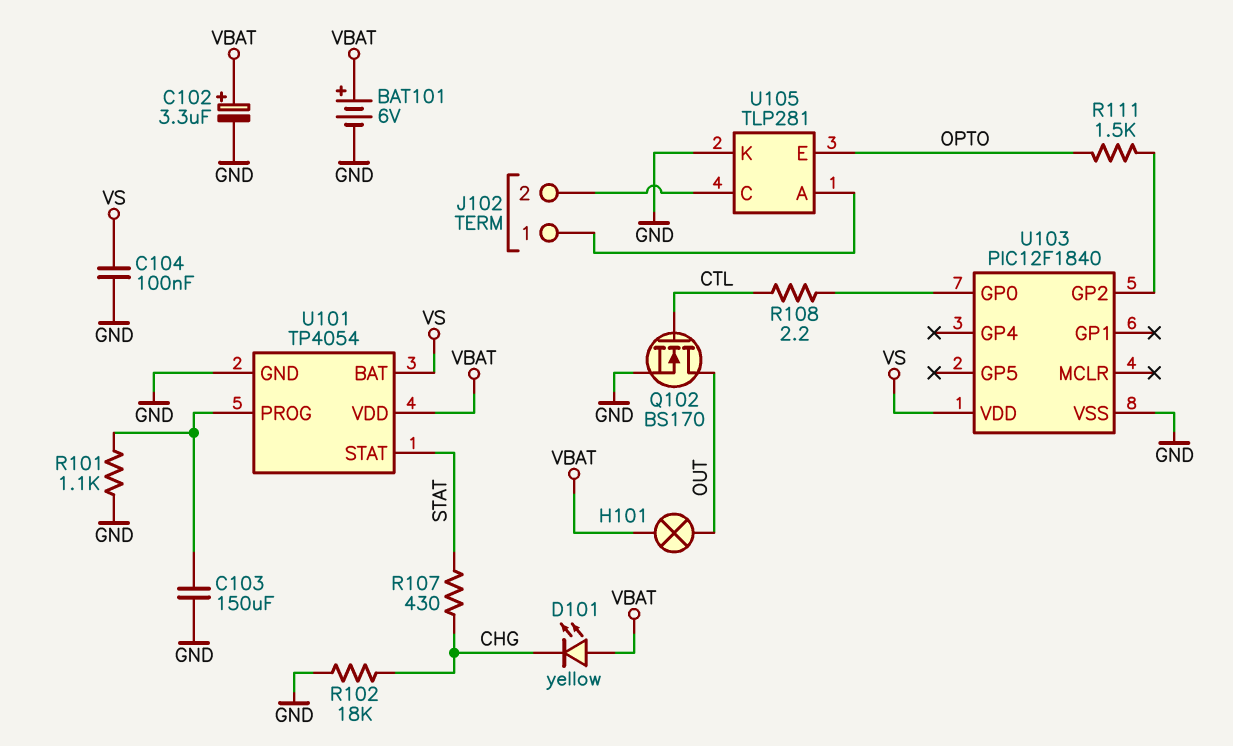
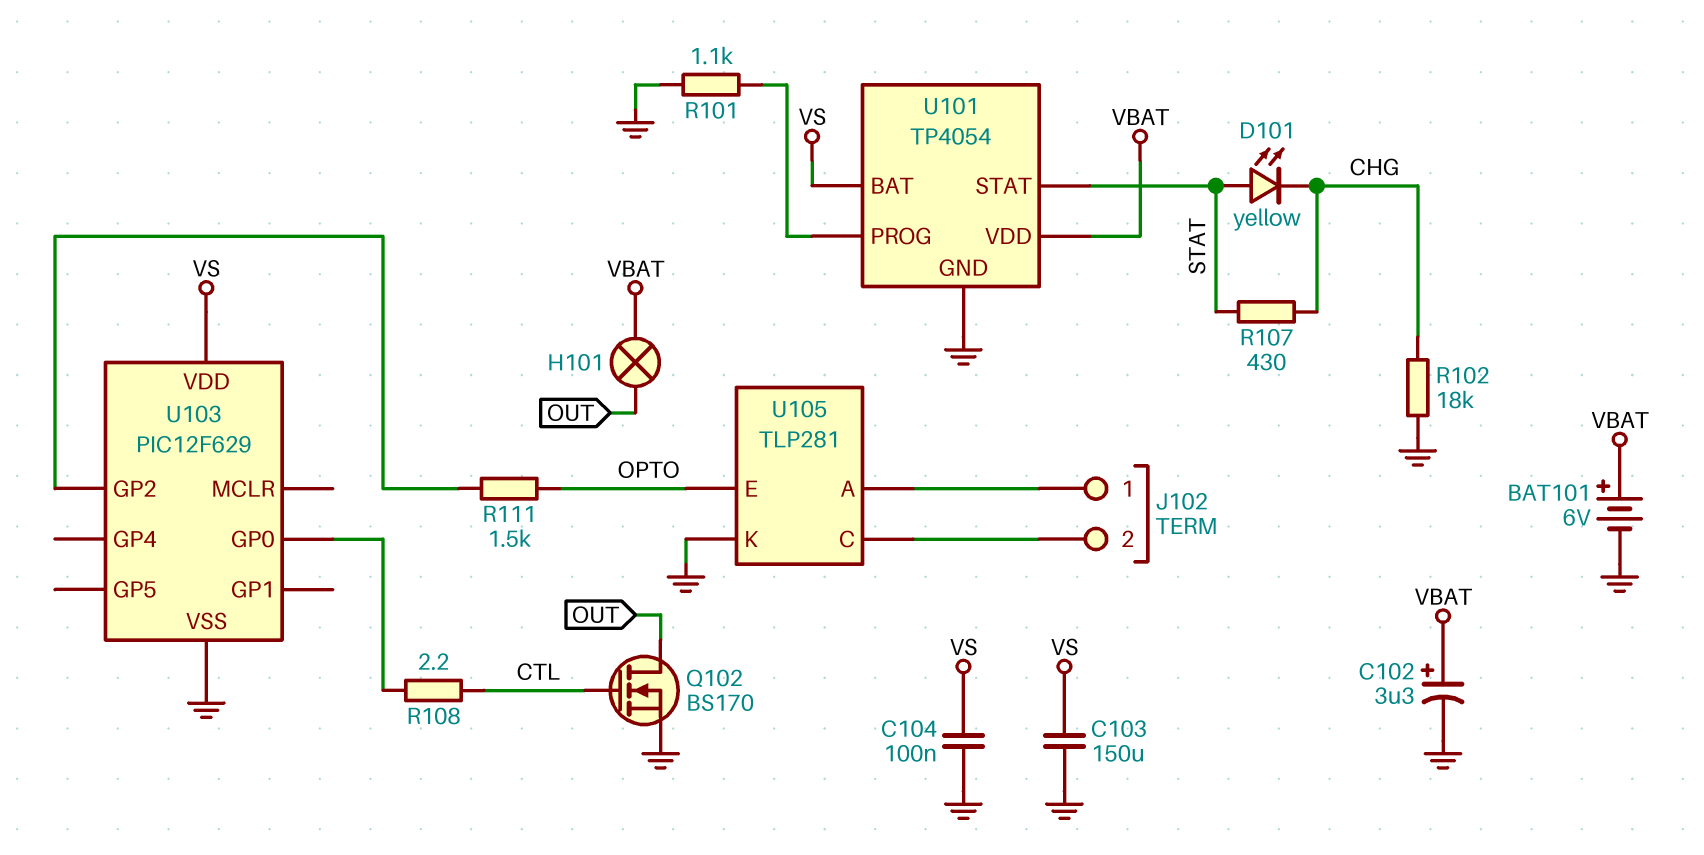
C103: 150uF (GND, U101/PROG) -> 150uF (GND, VS)
D101: LED yellow (A VBAT, K CHG) -> LED yellow (A STAT, K CHG)
U103: PIC12F1840 -> PIC12F629

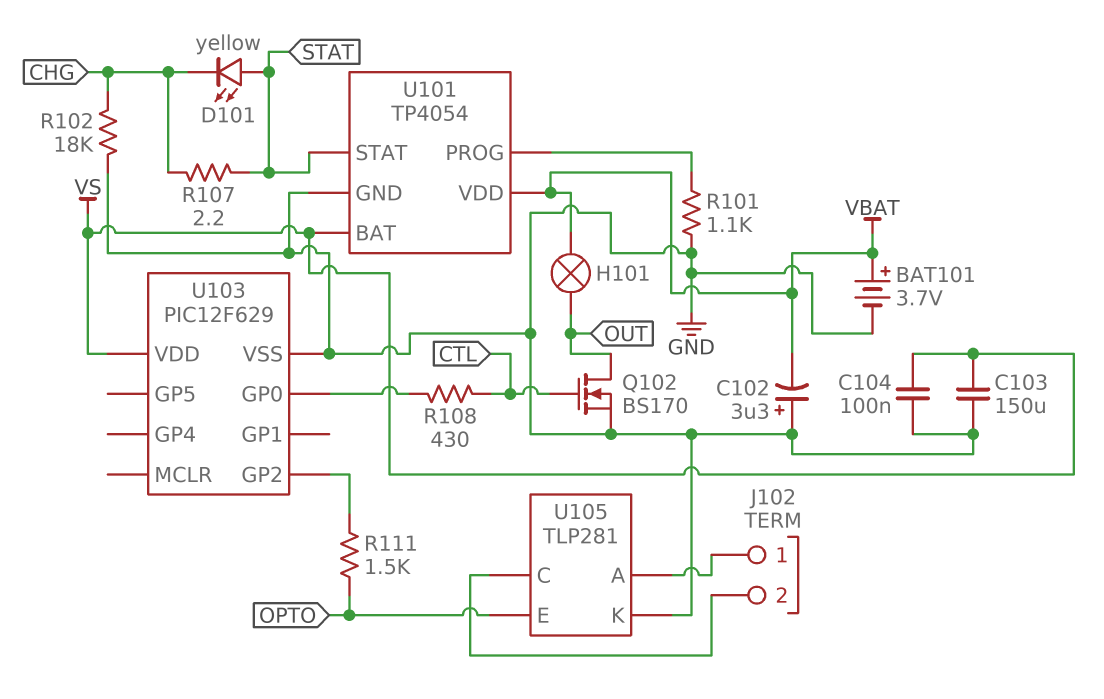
BAT101: 6V (plus VBAT, minus GND) -> 3.7V (plus VBAT, minus GND)
C102: 3.3uF (plus VBAT, minus GND) -> 3.3uF (plus GND, minus VBAT)
R107: 430 (CHG, STAT) -> 2.2 (CHG, STAT)
R108: 2.2 (CTL, U103/GP0) -> 430 (CTL, U103/GP0)

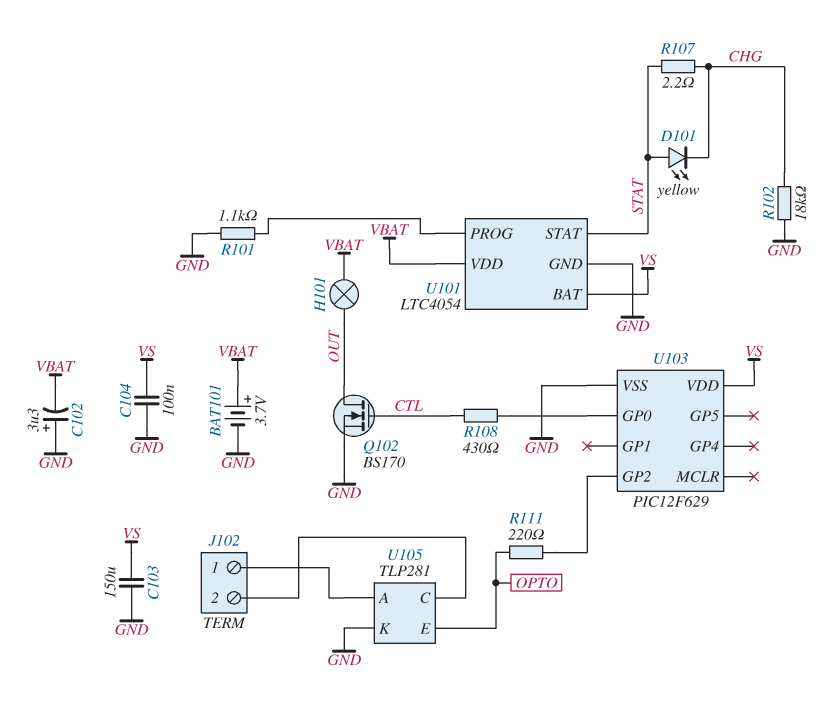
R111: 1.5k (OPTO, U103/GP2) -> 220 (OPTO, U103/GP2)
U101: TP4054 -> LTC4054

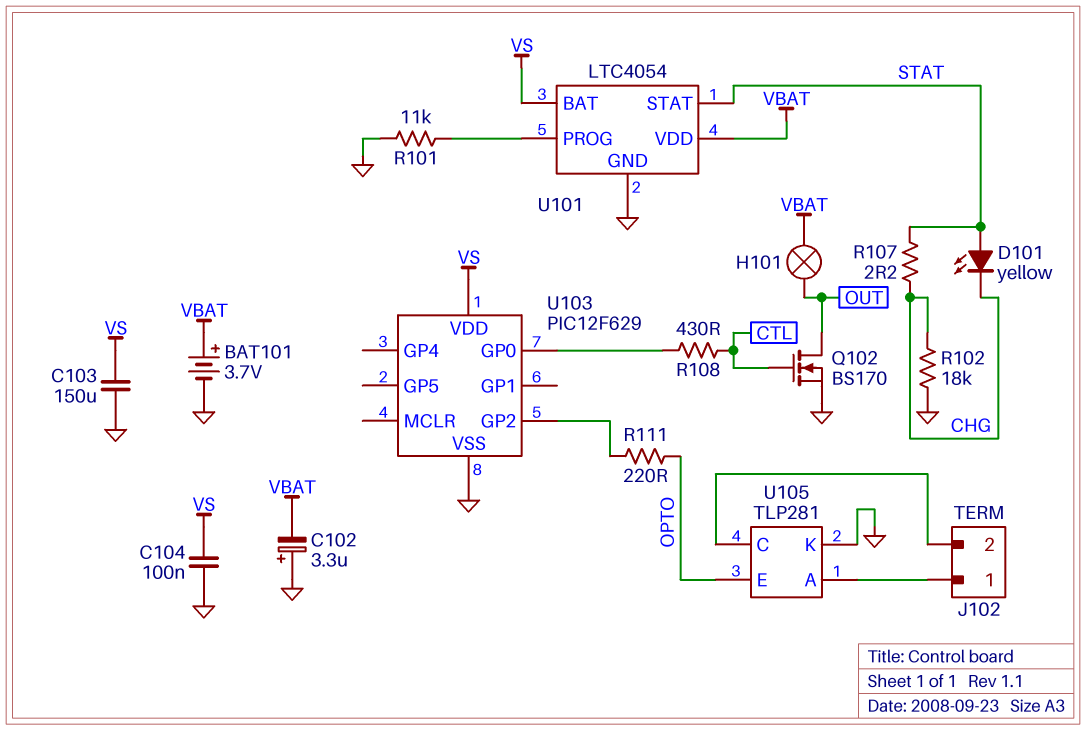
R101: 1.1k (GND, U101/PROG) -> 11k (GND, U101/PROG)

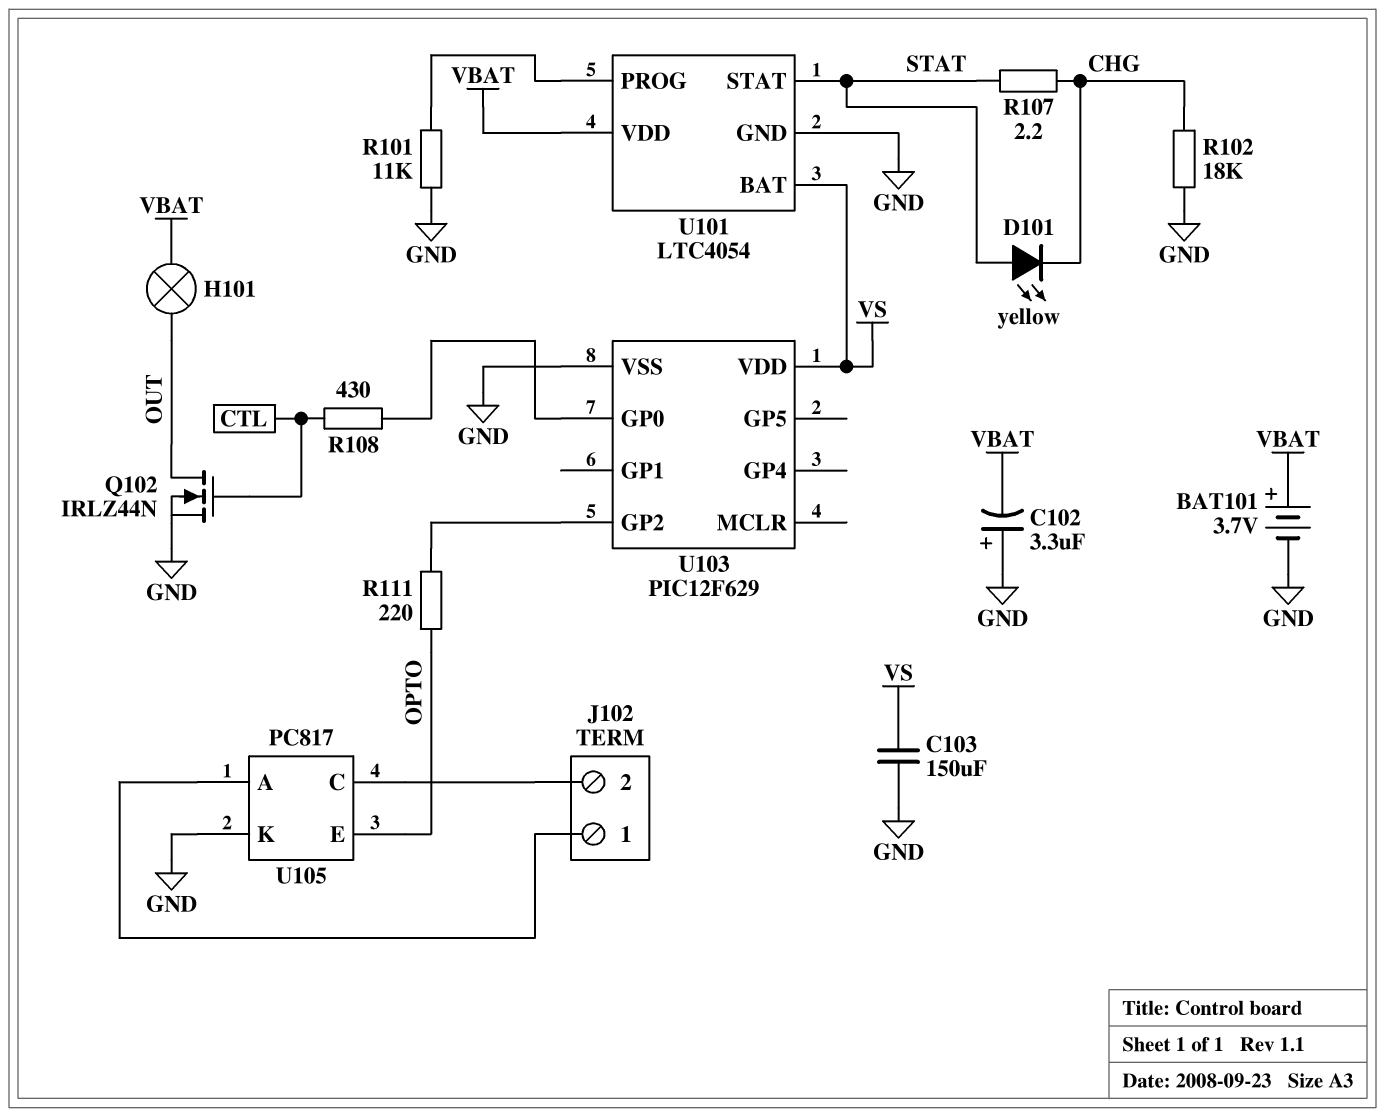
C104: 100nF (GND, VS) -> none
Q102: NMOS BS170 (G CTL, D OUT, S GND) -> NMOS IRLZ44N (G CTL, D OUT, S GND)
U105: TLP281 -> PC817

